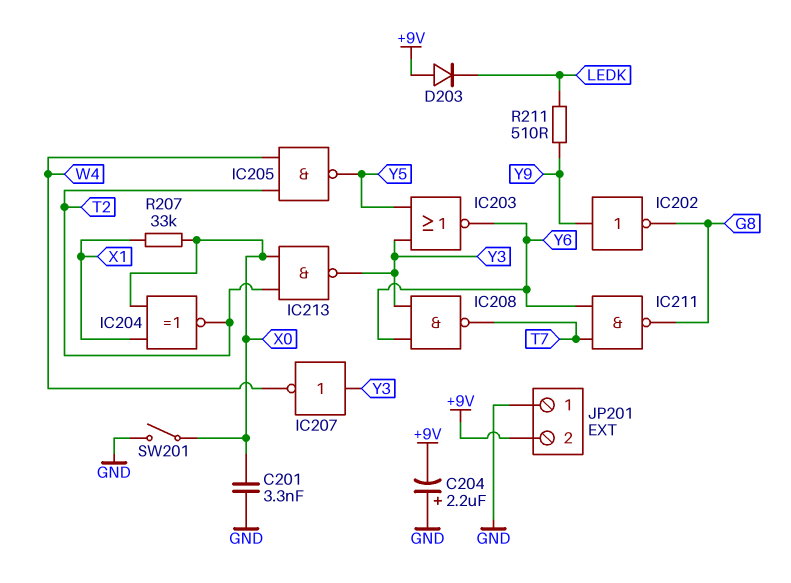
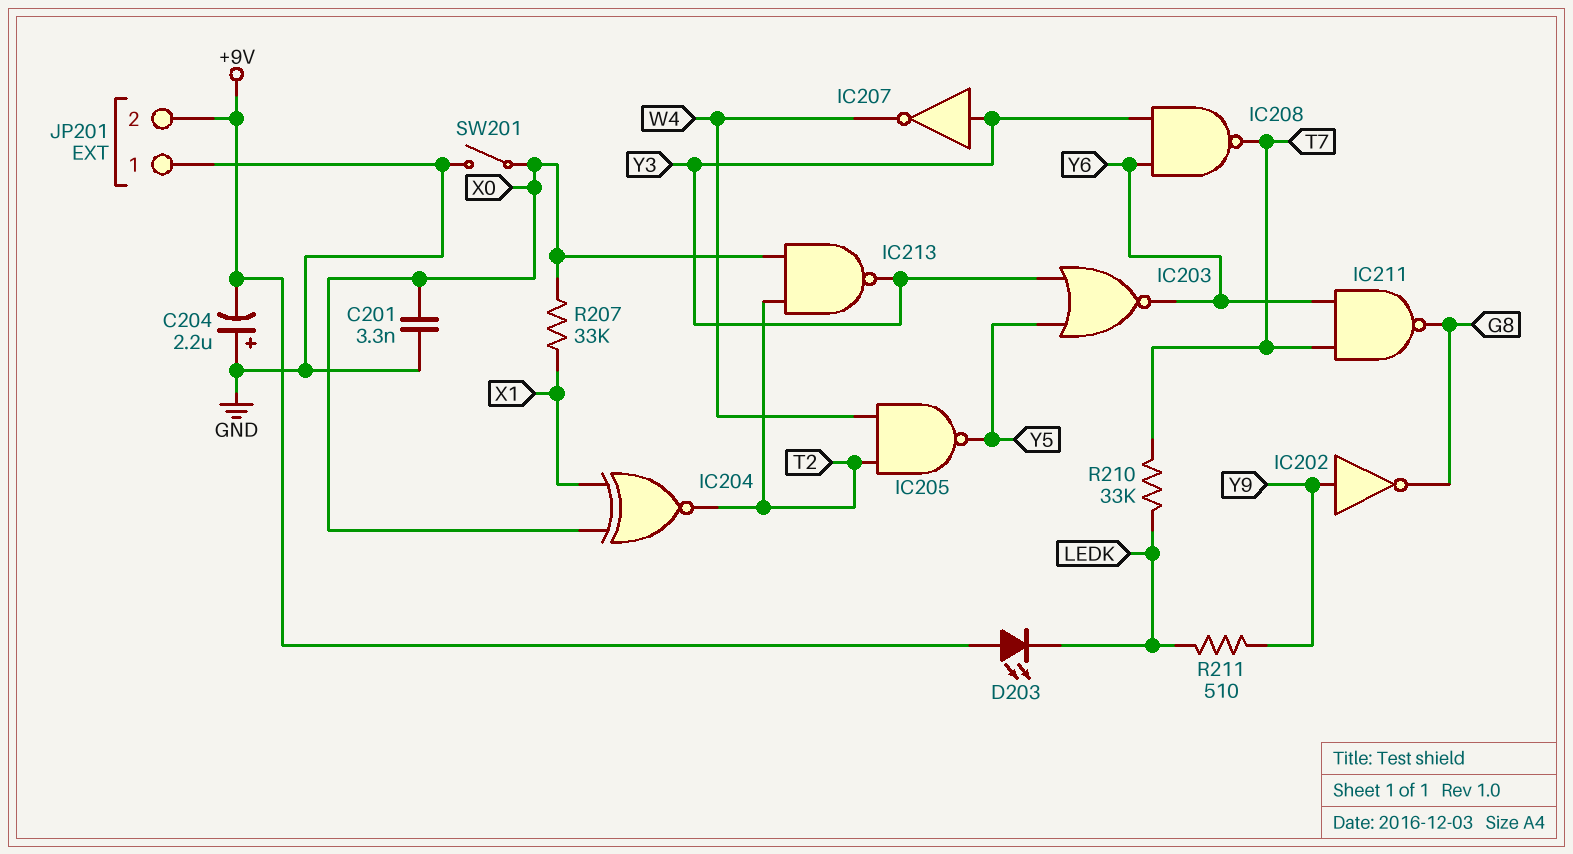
D203: diode (A +9V, K LEDK) -> LED (A +9V, K LEDK)
R210: none -> 33k (LEDK, T7)

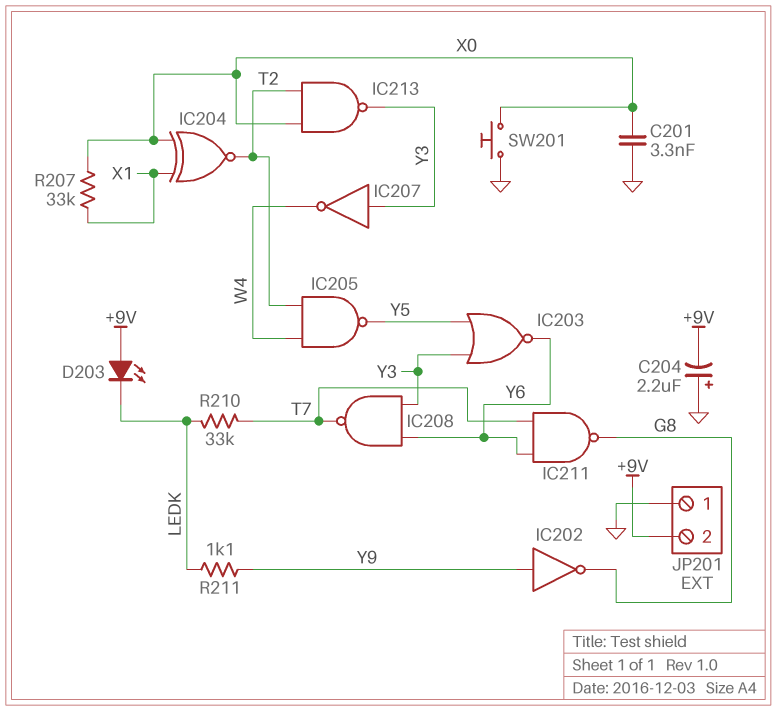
R211: 510 (LEDK, Y9) -> 1.1k (LEDK, Y9)
SW201: switch (GND, X0) -> button (GND, X0)

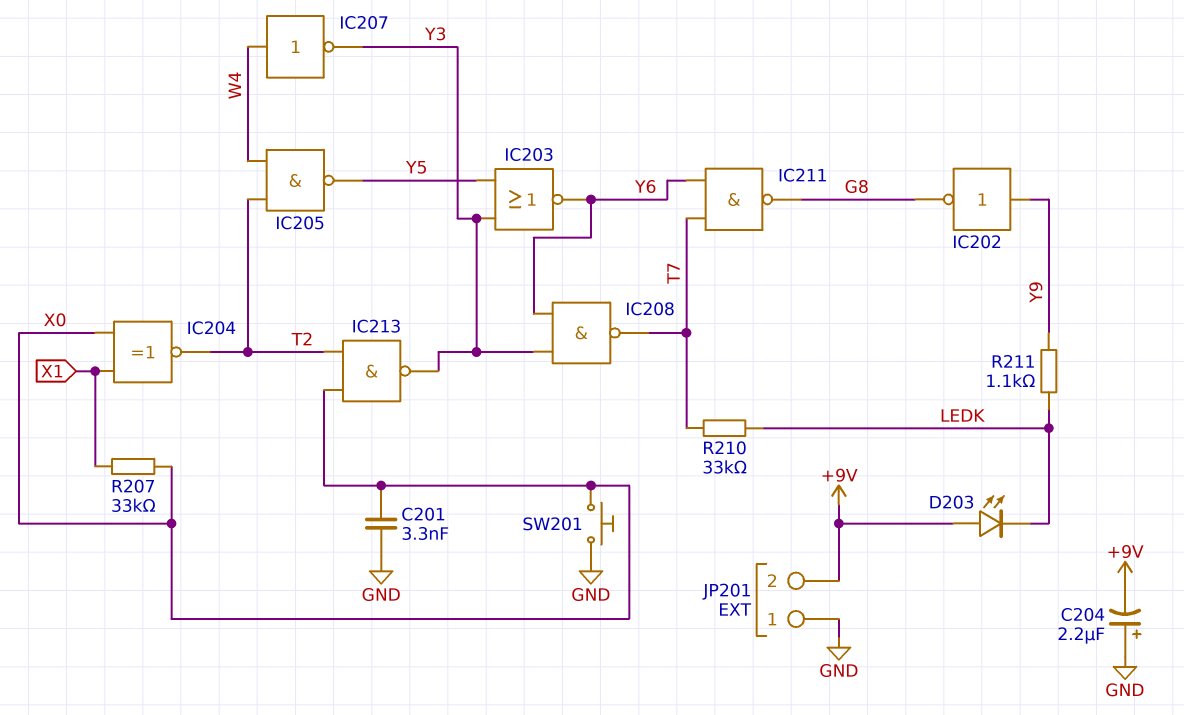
IC207: NOT (in Y3, out W4) -> NOT (in W4, out Y3)

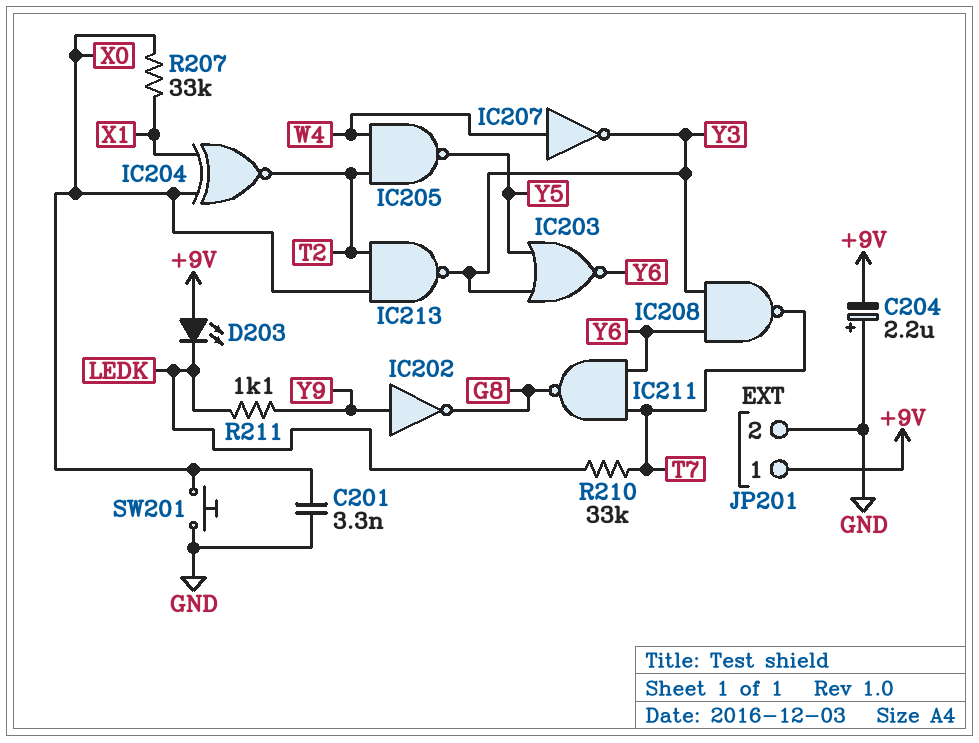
JP201 pin 1: GND -> +9V
JP201 pin 2: +9V -> GND

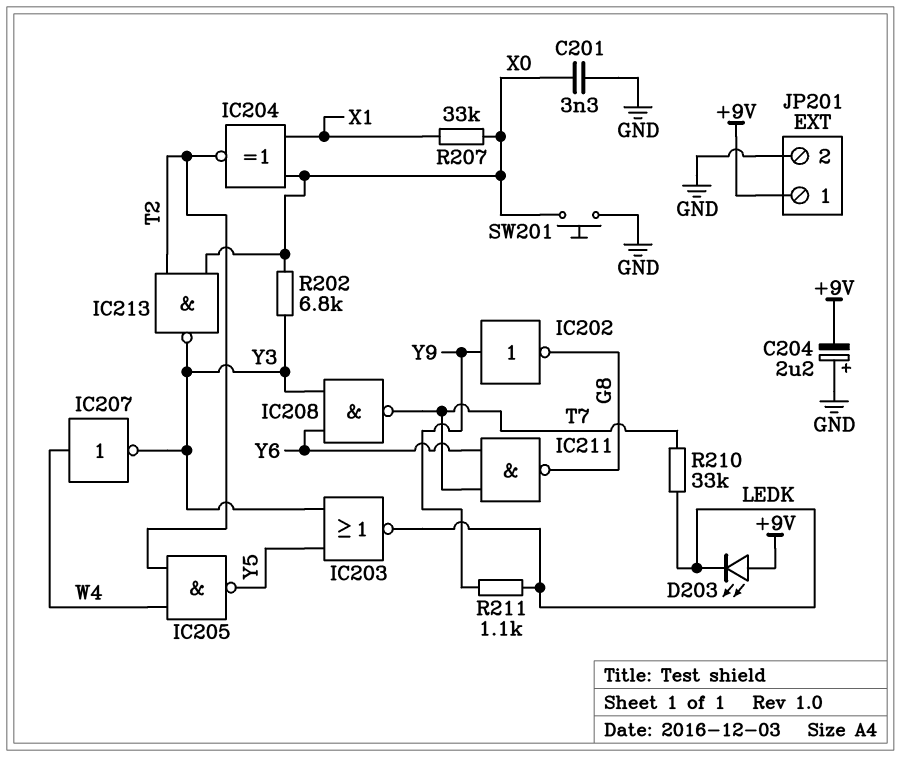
IC203: NOR (in Y3, in Y5, out Y6) -> NOR (in Y3, in Y5, out LEDK)
R202: none -> 6.8k (X0, Y3)

